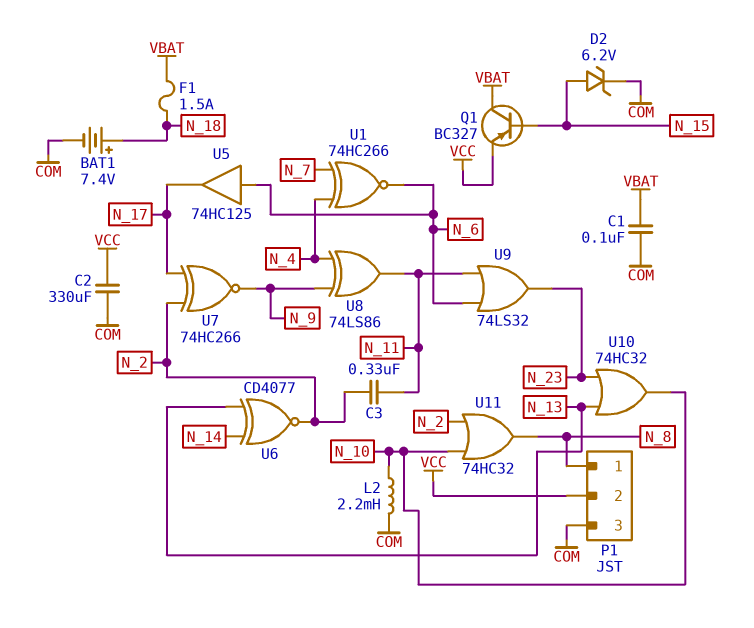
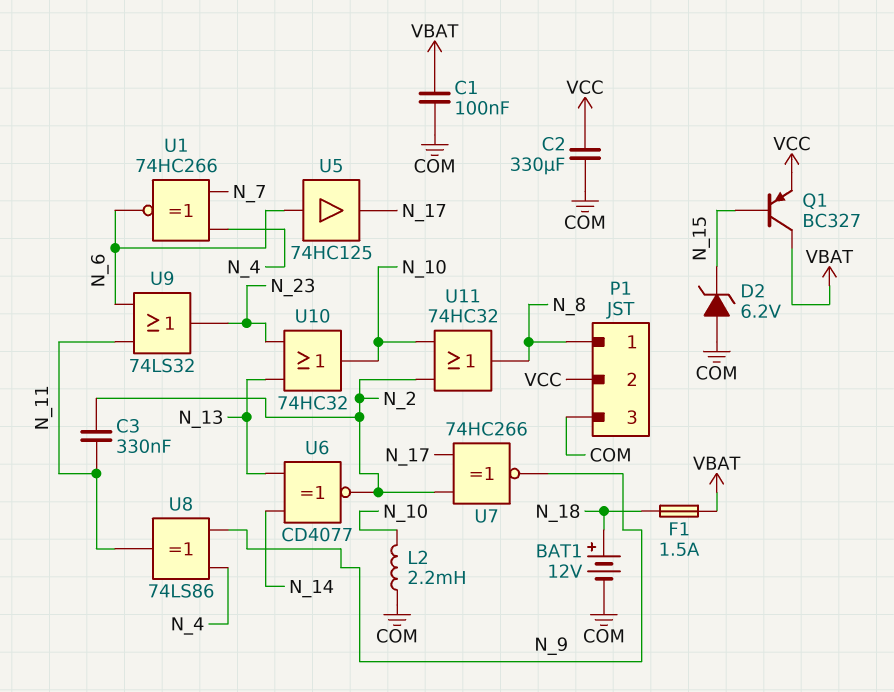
BAT1: 7.4V (plus N_18, minus COM) -> 12V (plus N_18, minus COM)
D2: zener 6.2V (A N_15, K COM) -> zener 6.2V (A COM, K N_15)

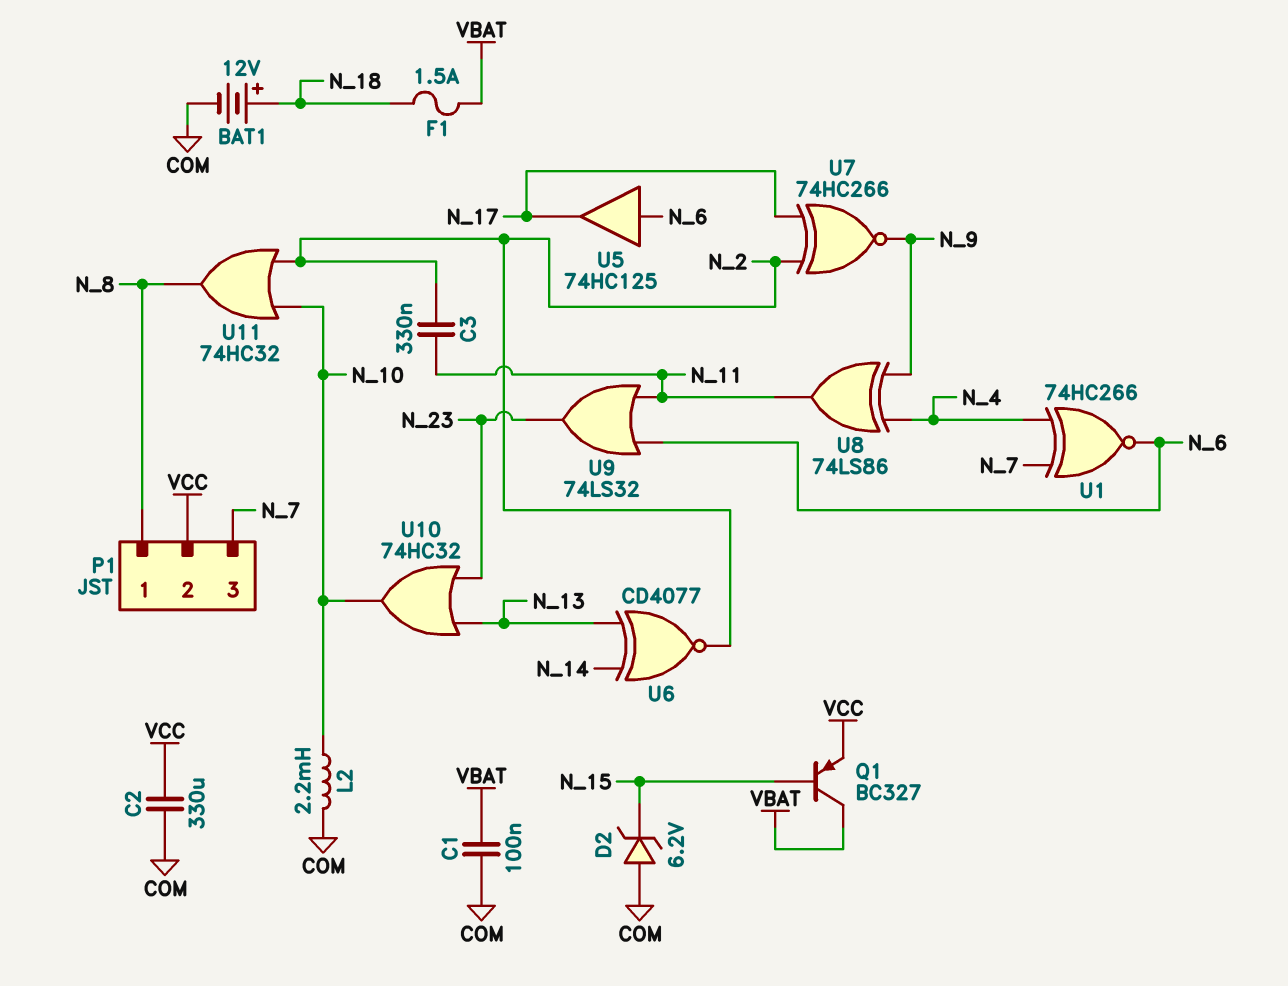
P1 pin 3: COM -> N_7

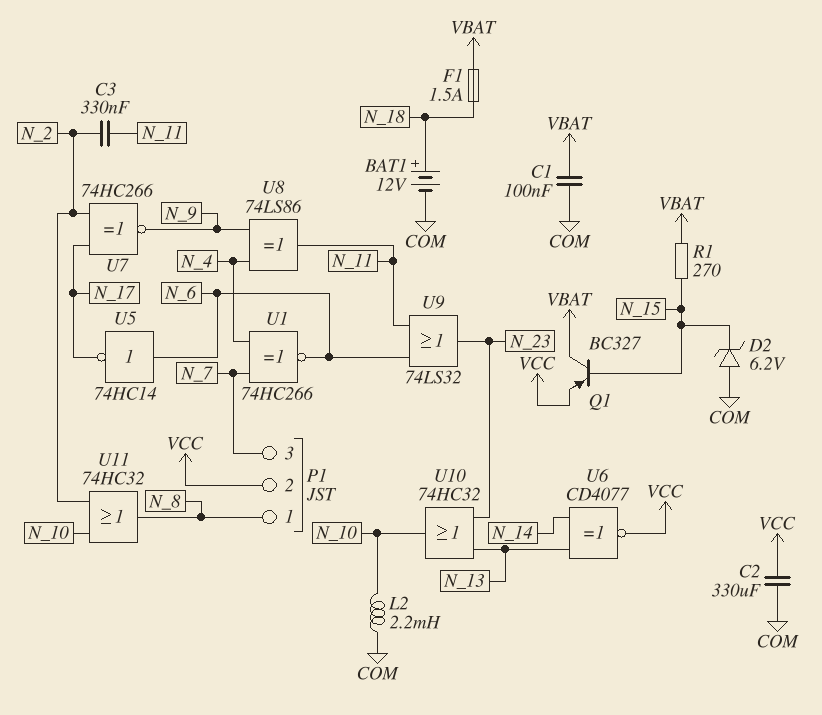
R1: none -> 270 (N_15, VBAT)
U5: buffer 74HC125 (in N_6, out N_17) -> NOT 74HC14 (in N_6, out N_17)
U6: XNOR CD4077 (in N_13, in N_14, out N_2) -> XNOR CD4077 (in N_13, in N_14, out VCC)

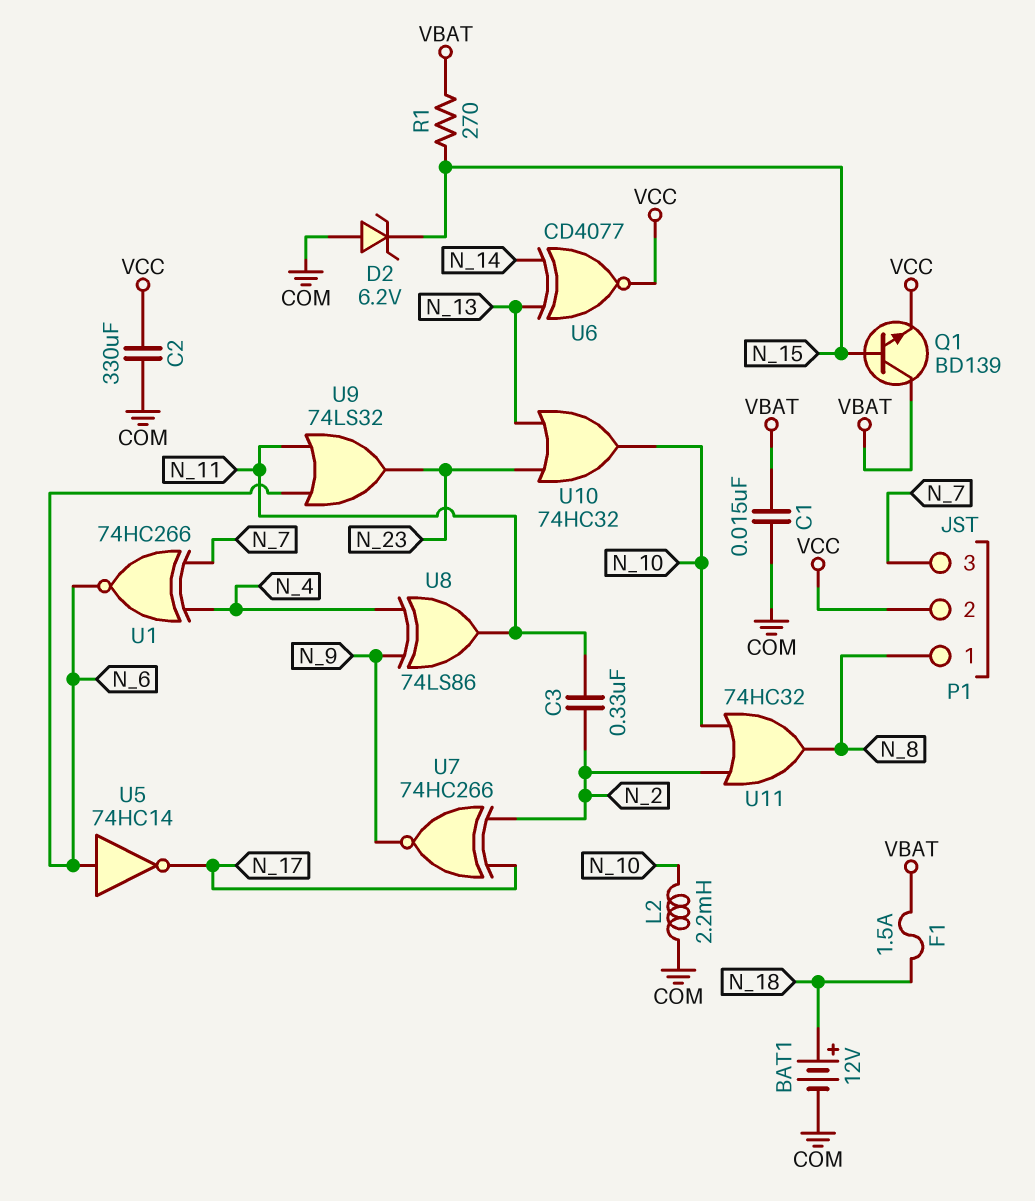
C1: 100nF (COM, VBAT) -> 15nF (COM, VBAT)
Q1: PNP BC327 (B N_15, C VBAT, E VCC) -> NPN BD139 (B N_15, C VBAT, E VCC)

